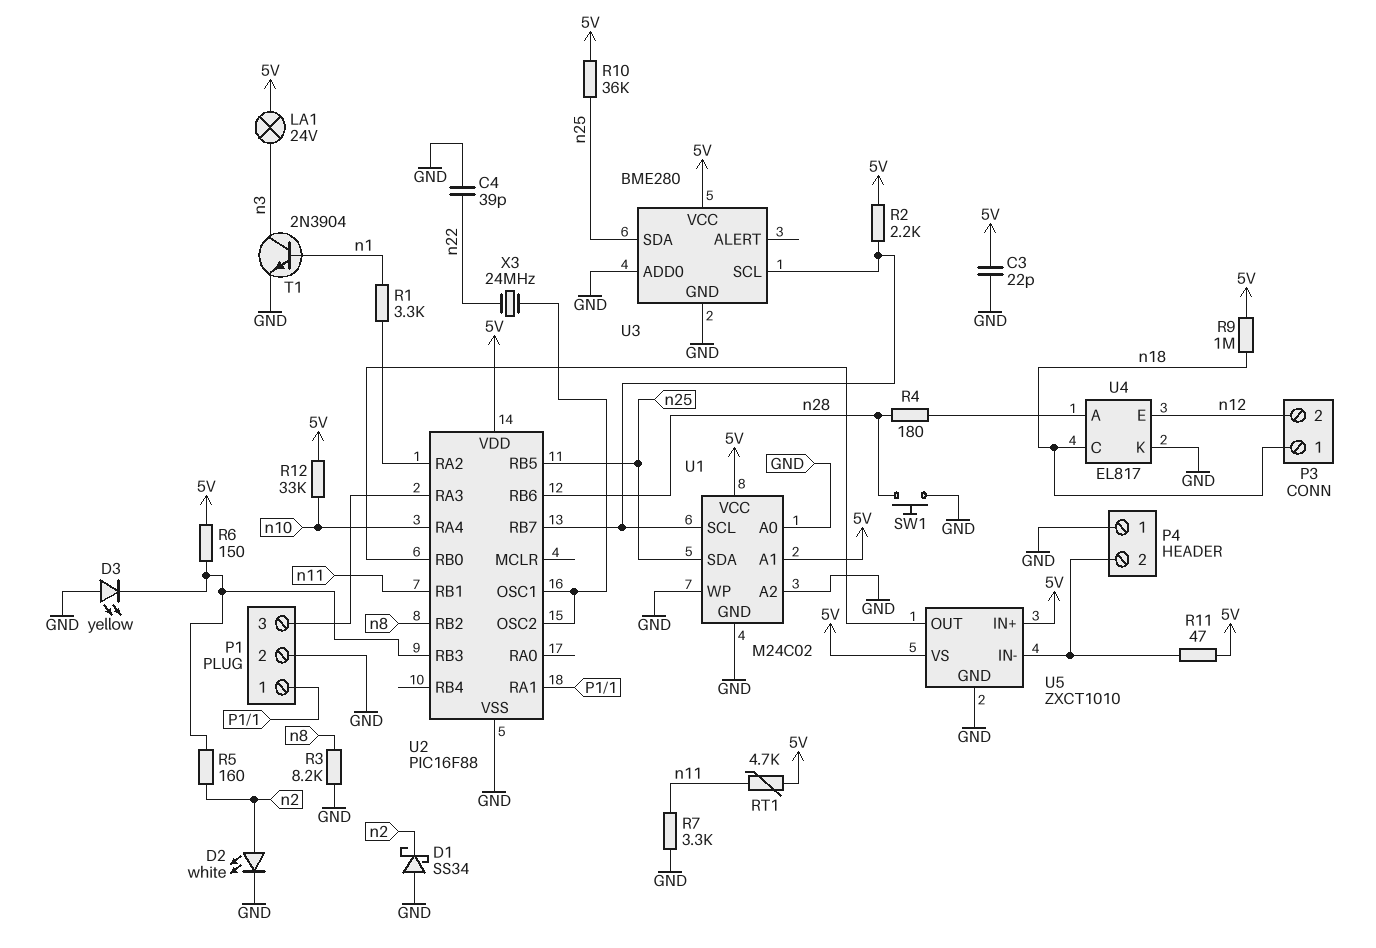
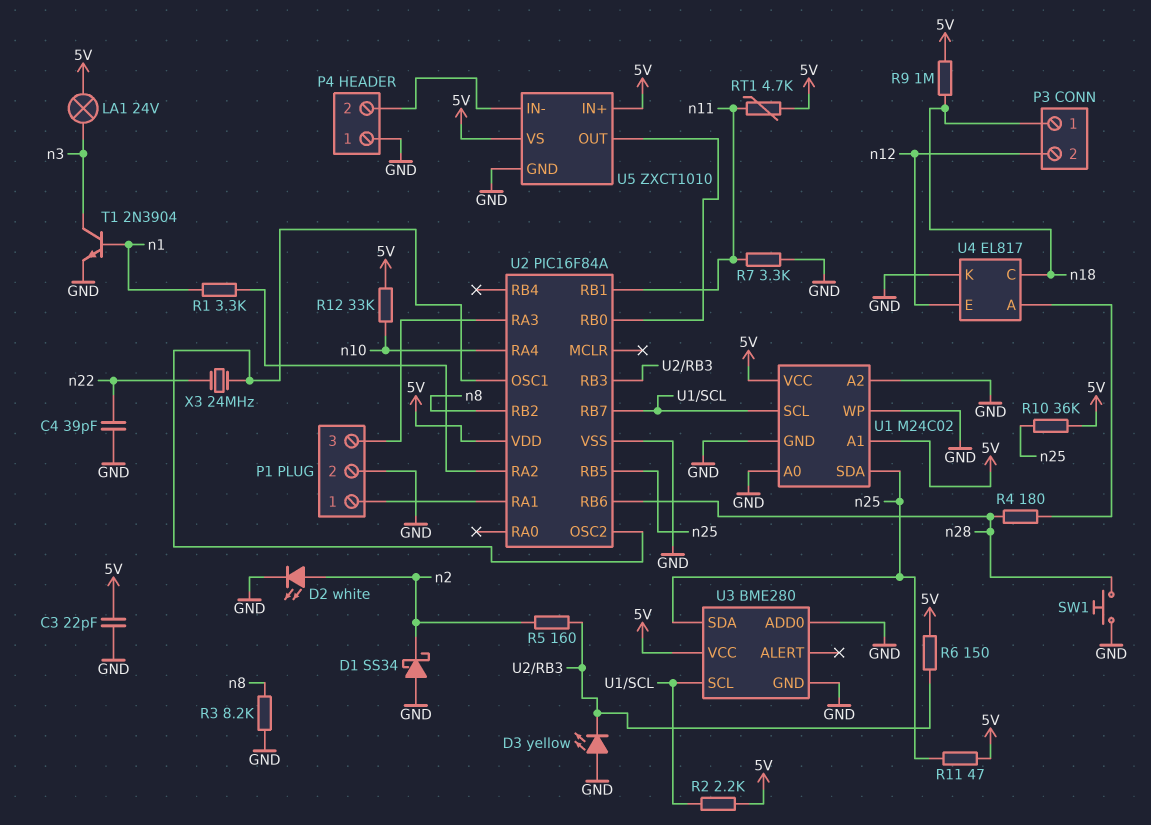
R11: 47 (5V, P4/2) -> 47 (5V, n25)
U2: PIC16F88 -> PIC16F84A

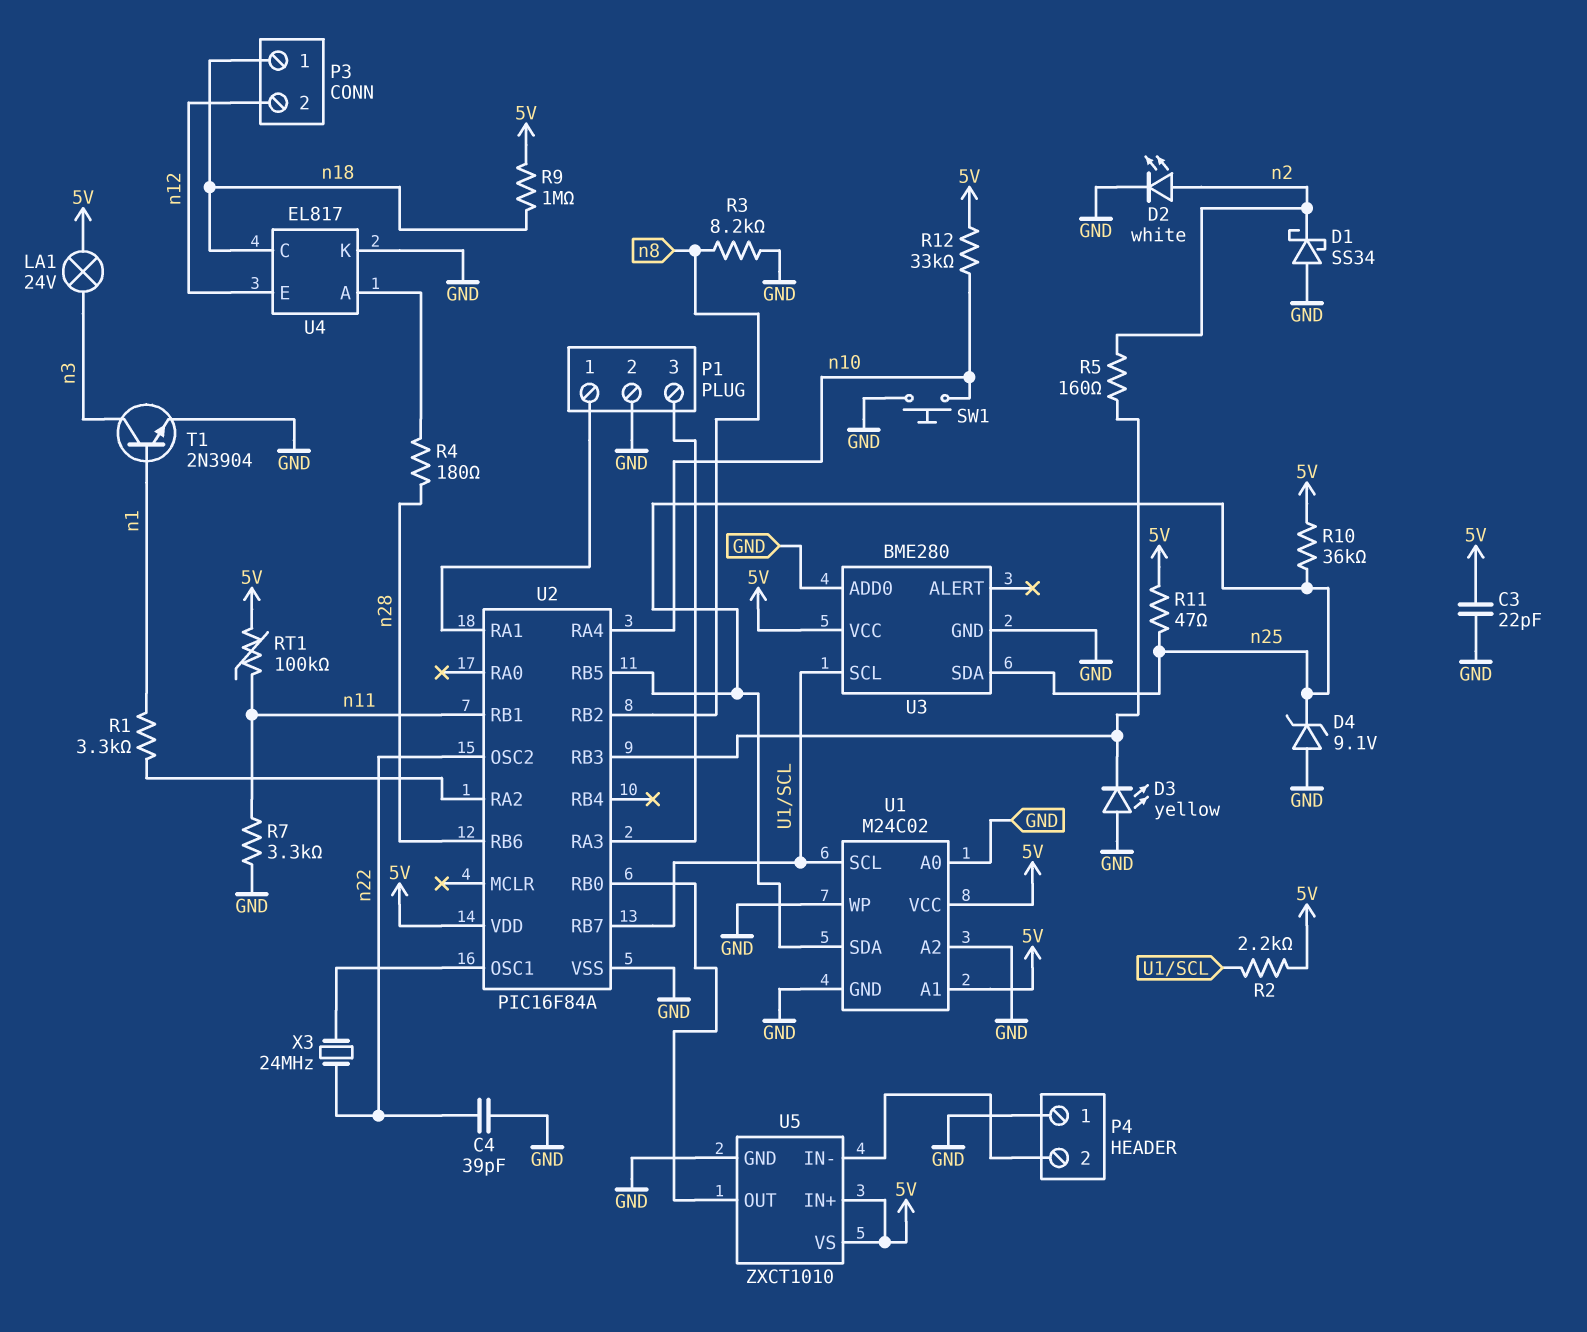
D4: none -> zener 9.1V (A GND, K n25)
R6: 150 (5V, U2/RB3) -> none
RT1: 4.7k (5V, n11) -> 100k (5V, n11)
SW1: button (GND, n28) -> button (GND, n10)
U2 pin OSC2: U2/OSC1 -> n22

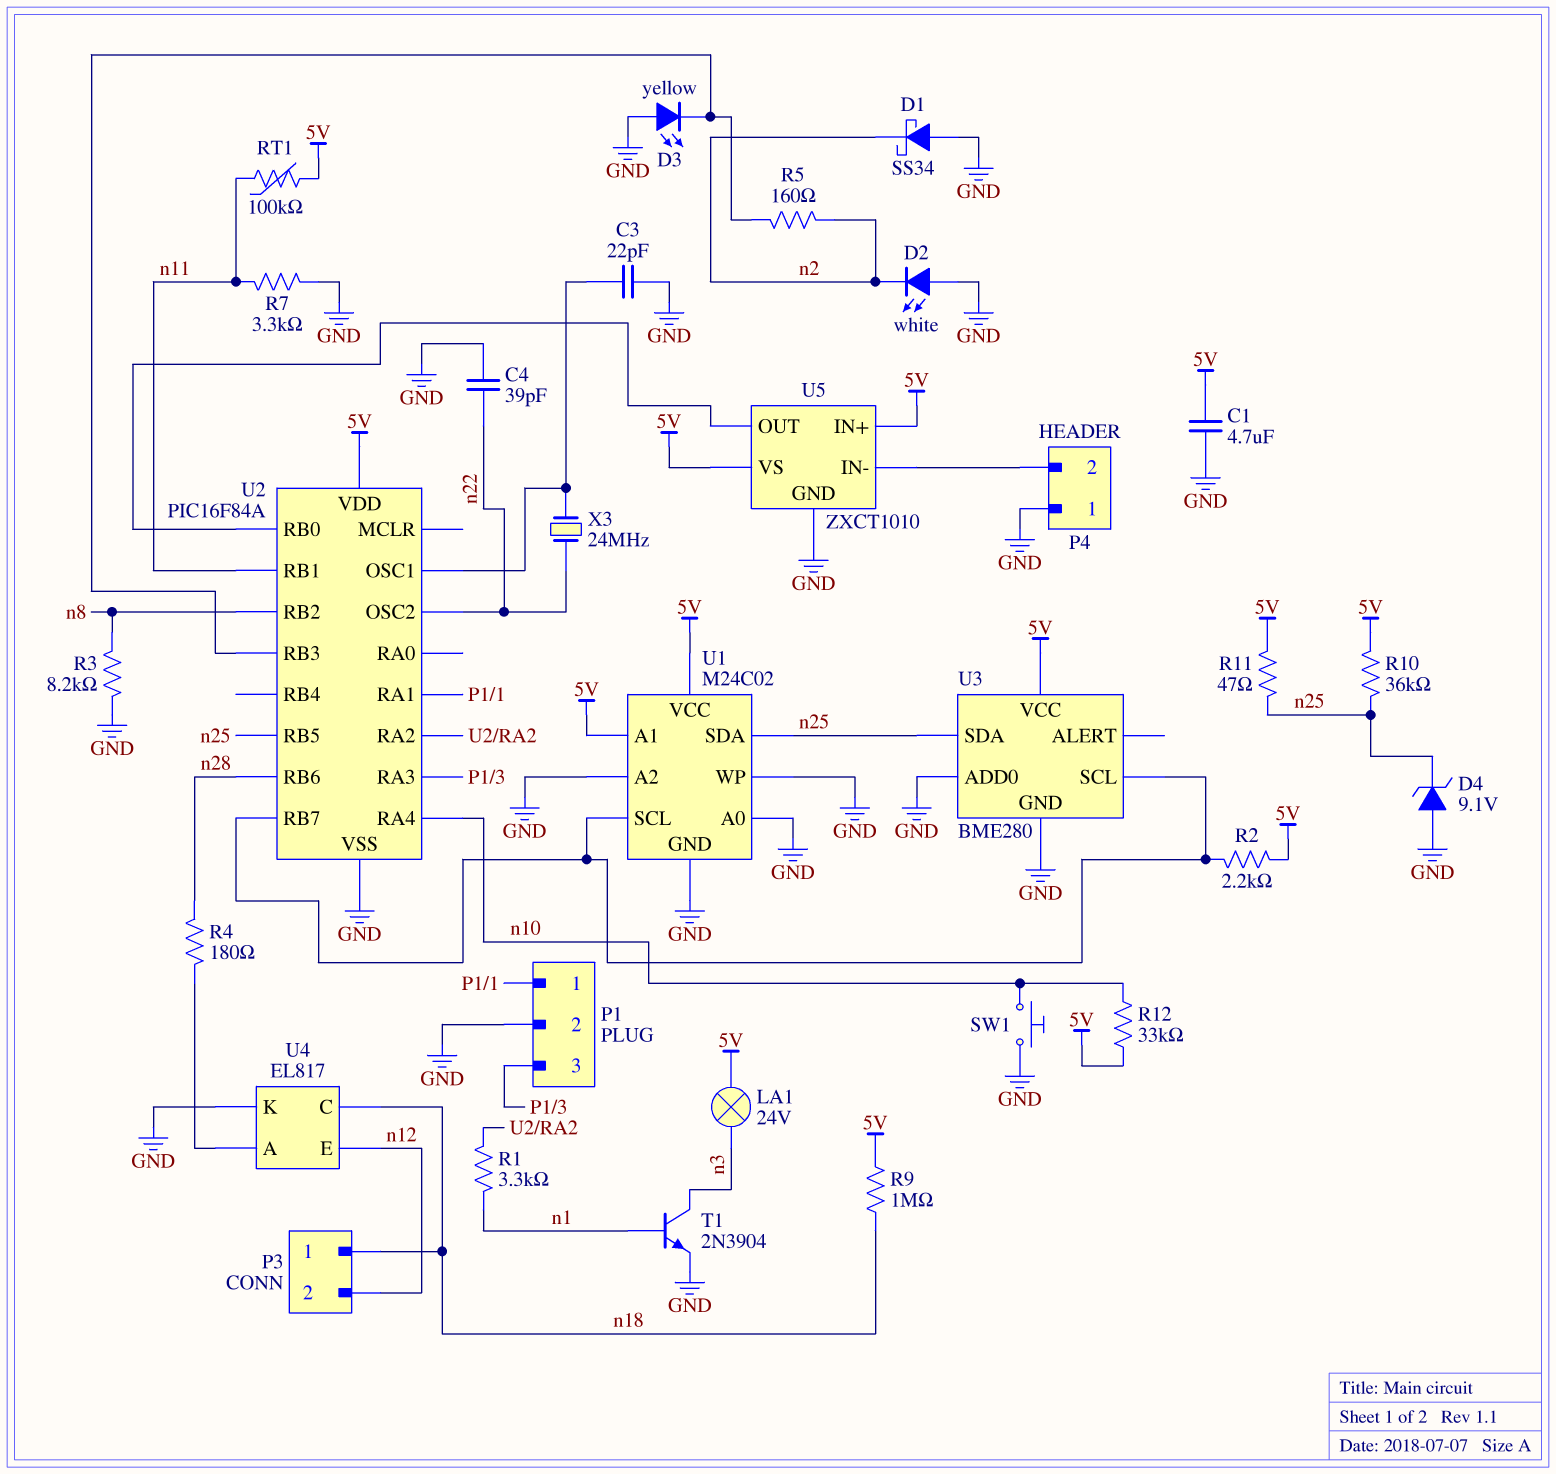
C1: none -> 4.7uF (5V, GND)
C3: 22pF (5V, GND) -> 22pF (GND, U2/OSC1)
D2: LED white (A n2, K GND) -> LED white (A GND, K n2)

